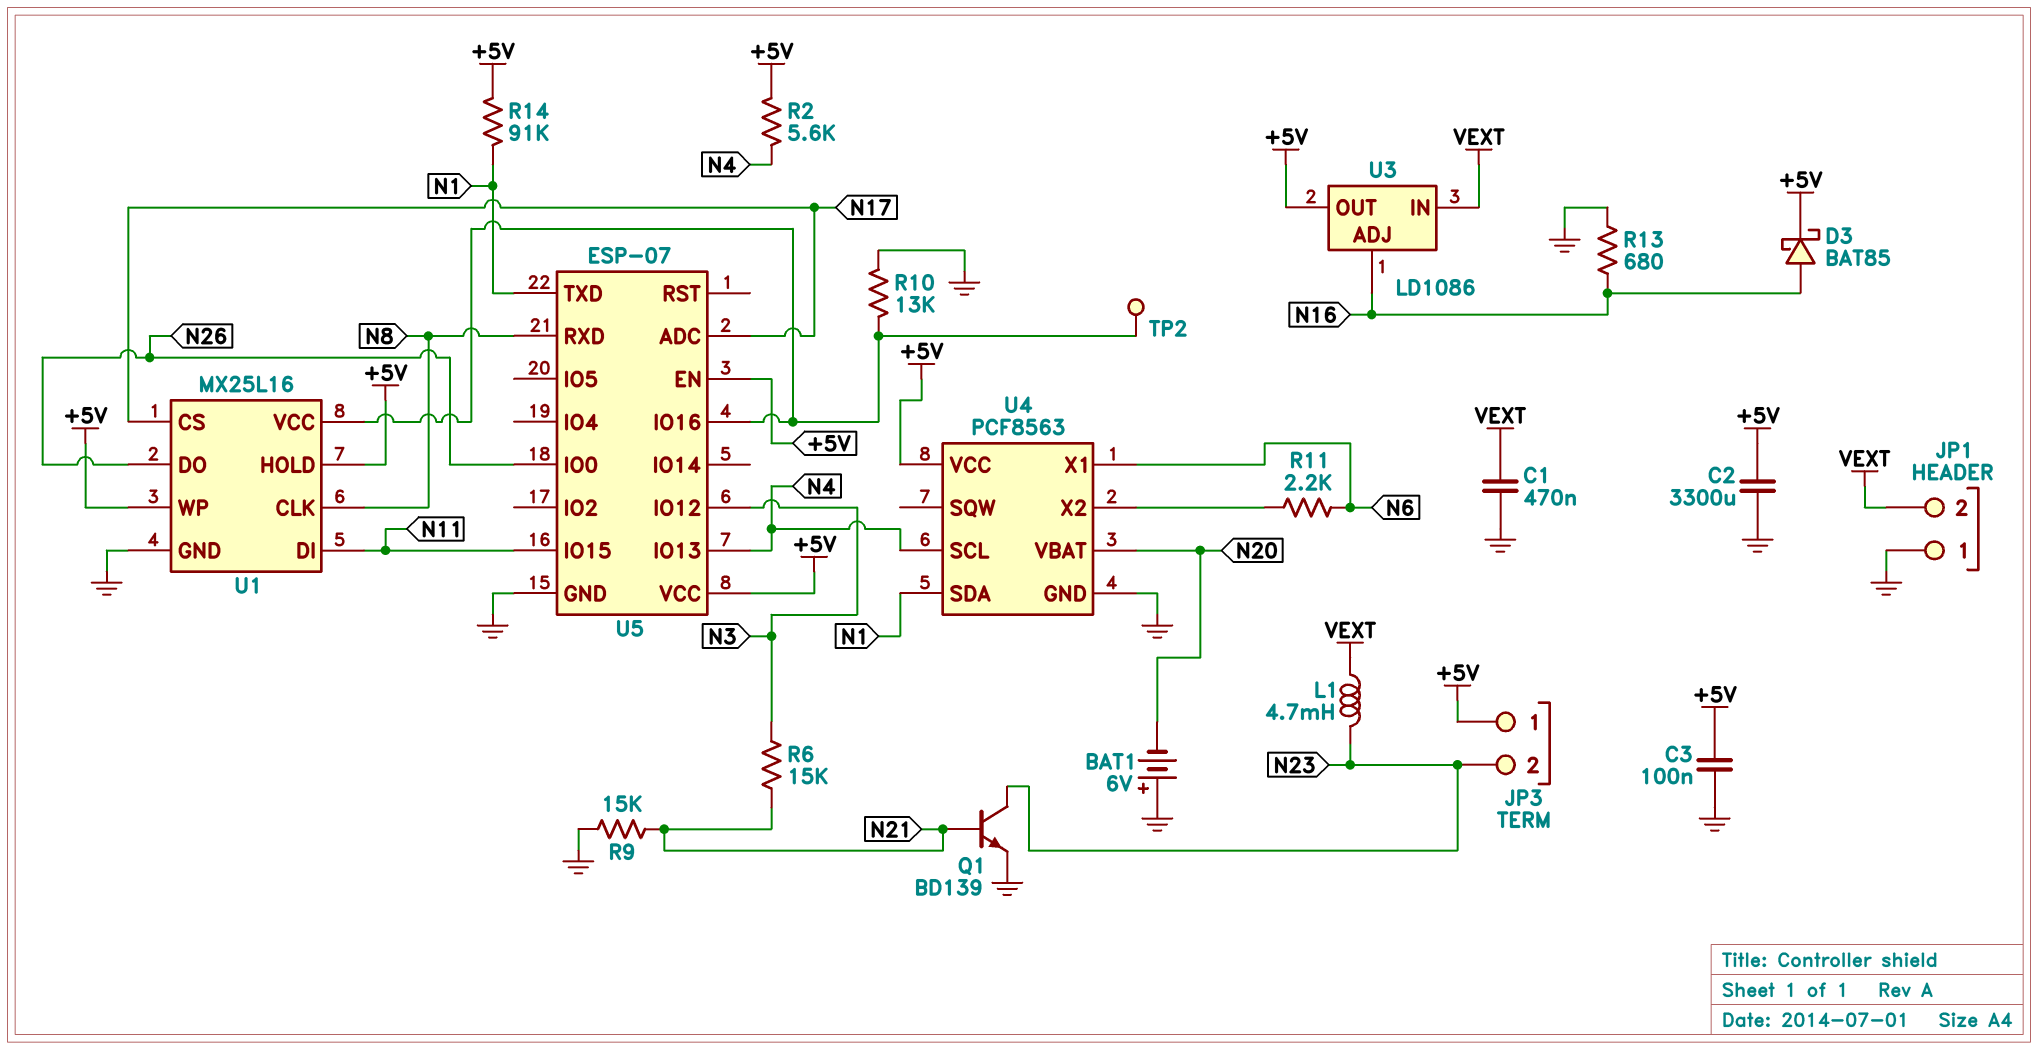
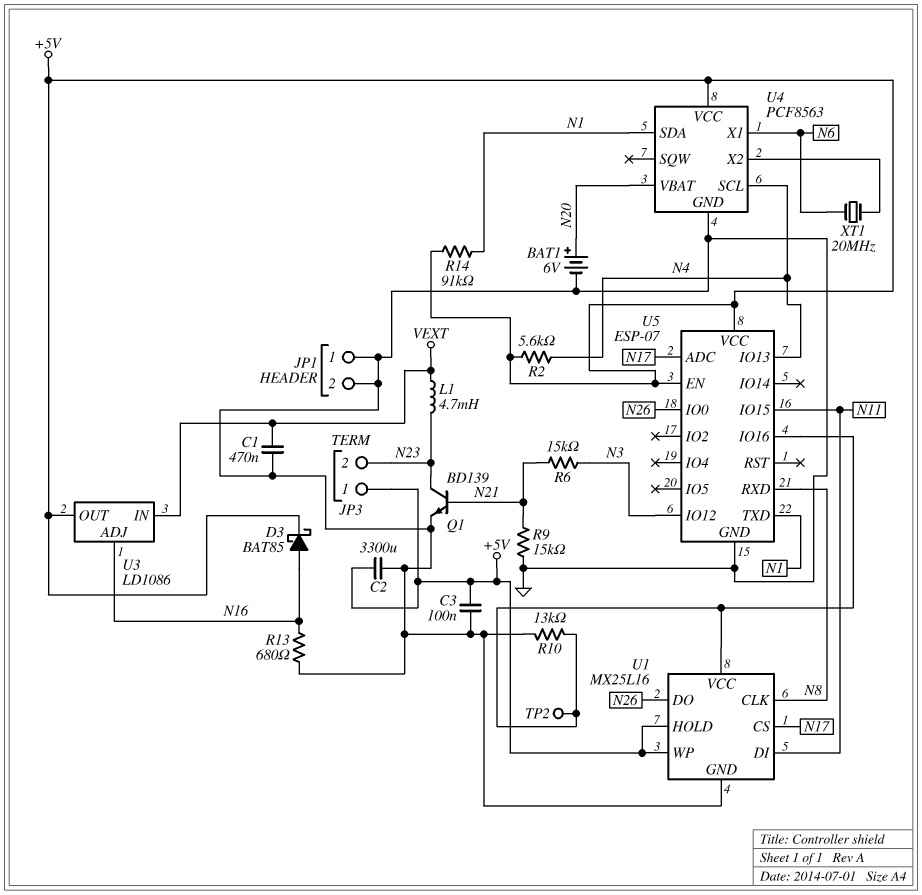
BAT1: 6V (plus GND, minus N20) -> 6V (plus N20, minus GND)
JP1 pin 2: VEXT -> GND
R11: 2.2k (N6, U4/X2) -> none
XT1: none -> 20MHz (N6, U4/X2)

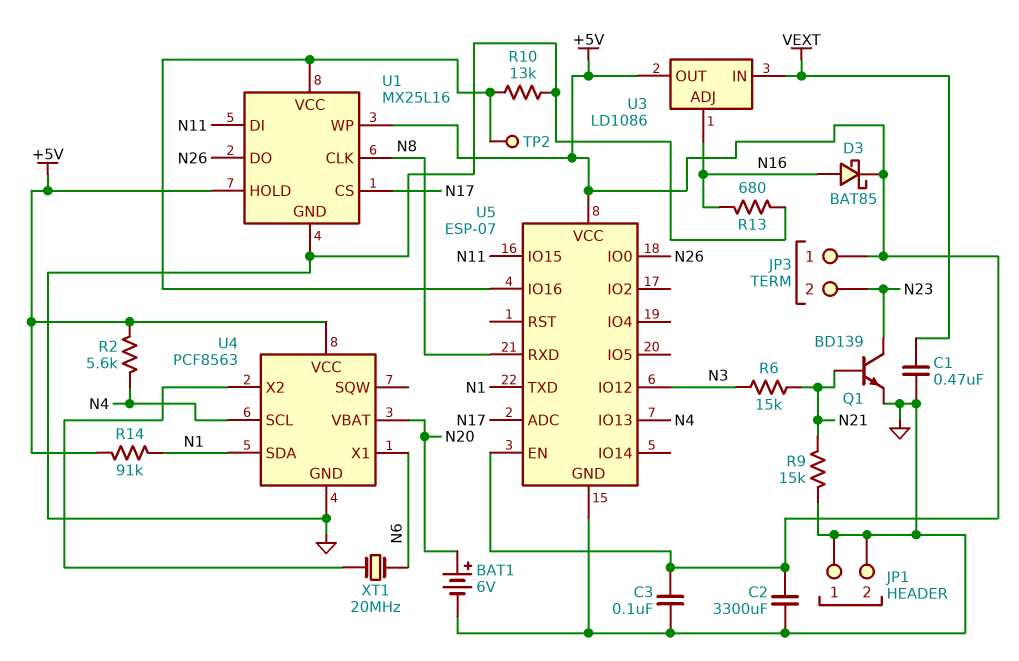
L1: 4.7mH (N23, VEXT) -> none

